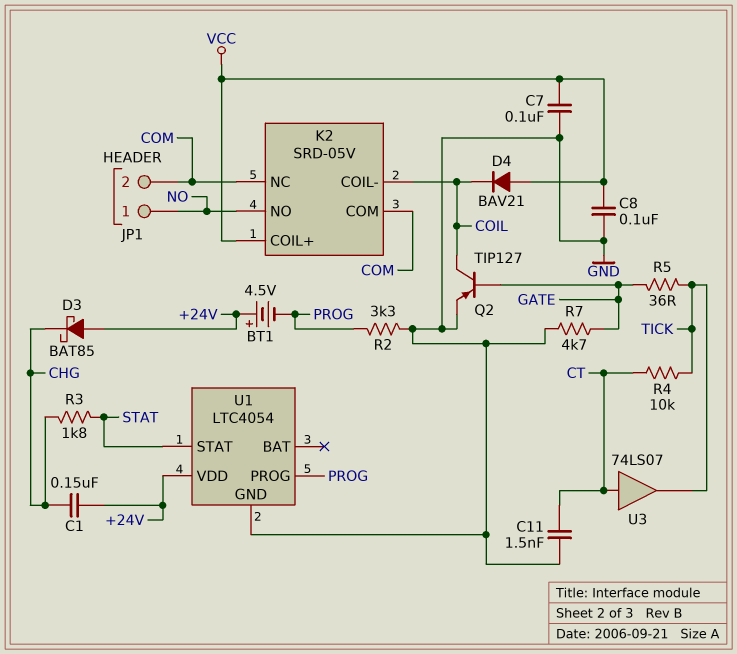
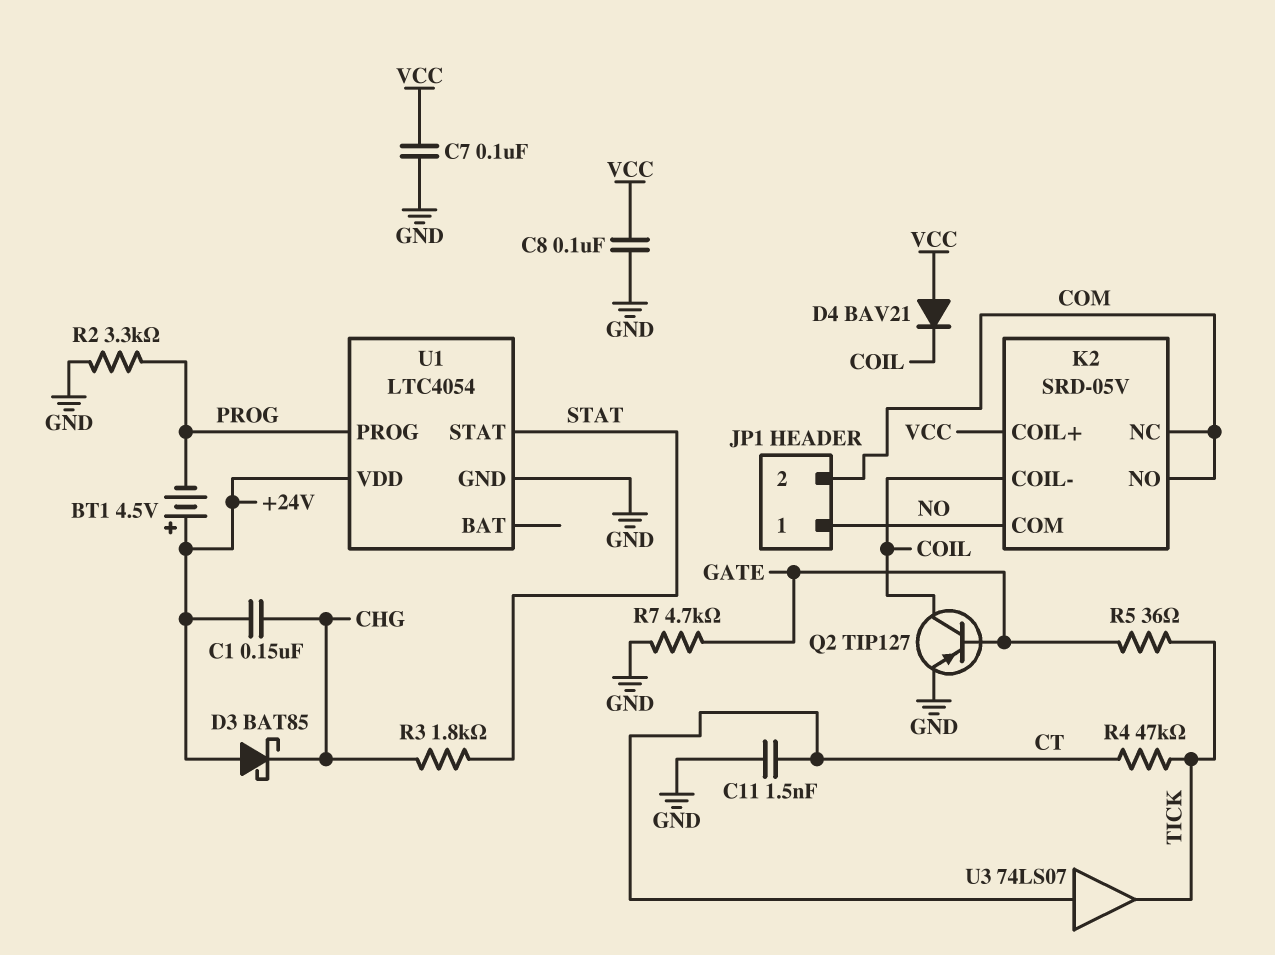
K2 pin COM: COM -> NO
K2 pin NO: NO -> COM
R4: 10k (CT, TICK) -> 47k (CT, TICK)

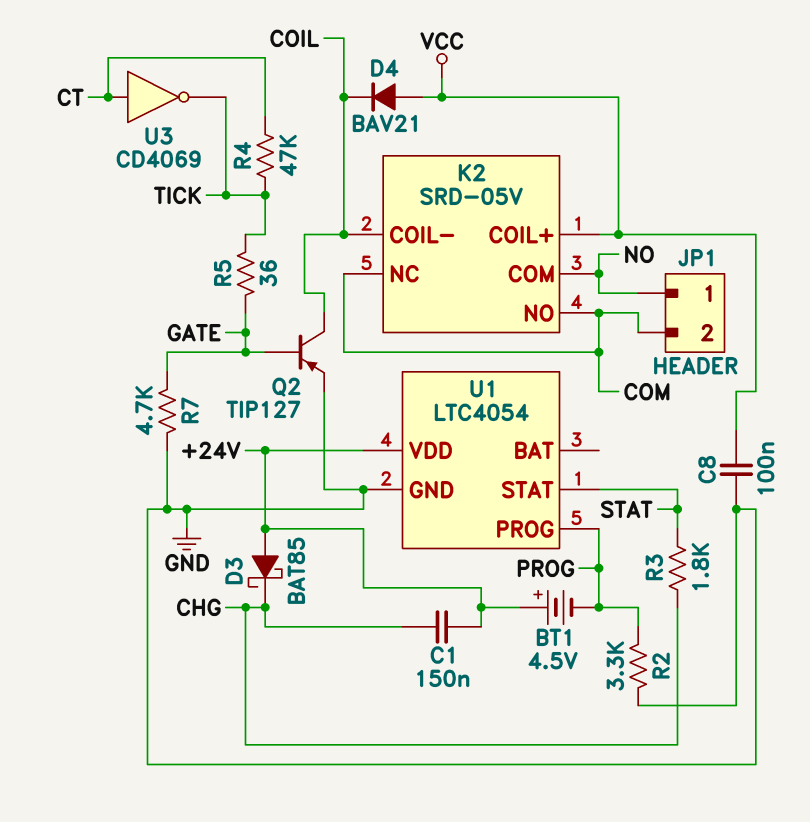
C7: 100nF (GND, VCC) -> none
C11: 1.5nF (CT, GND) -> none
U3: buffer 74LS07 (in CT, out TICK) -> NOT CD4069 (in CT, out TICK)

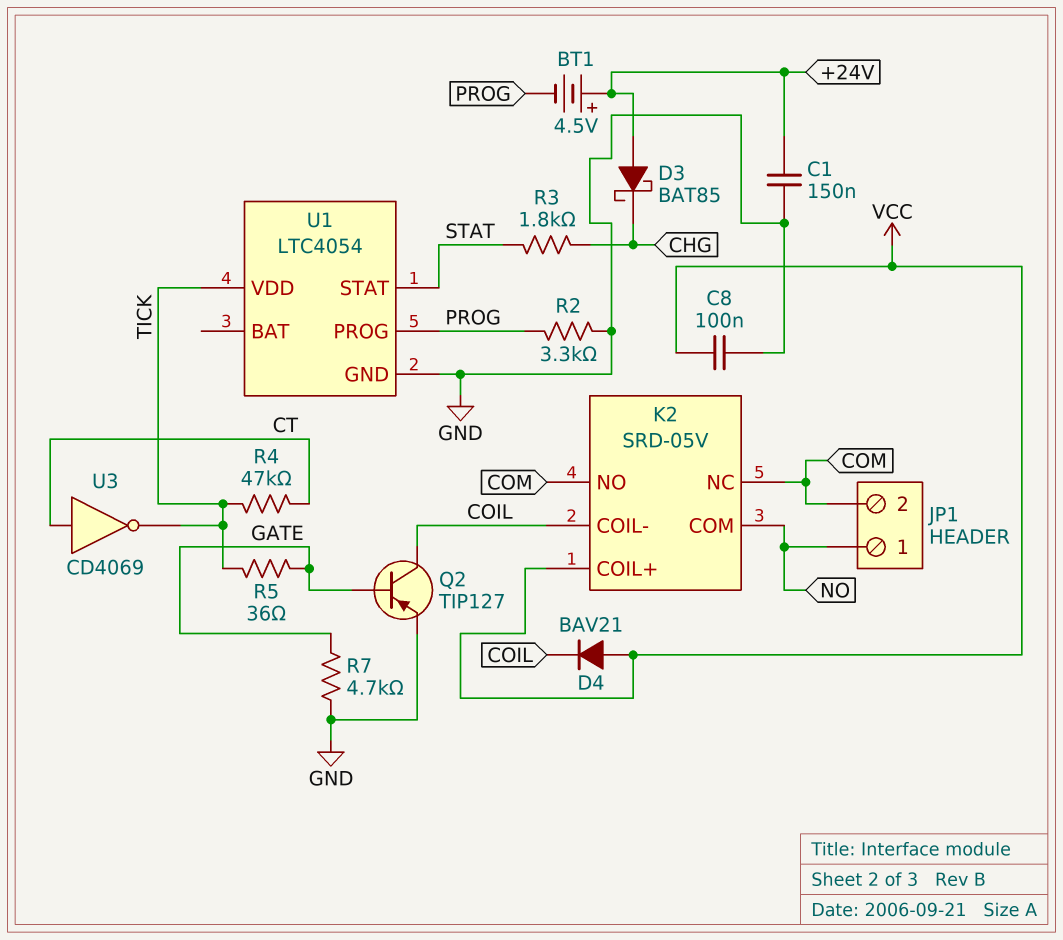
C1: 150nF (+24V, CHG) -> 150nF (+24V, GND)
U1 pin VDD: +24V -> TICK

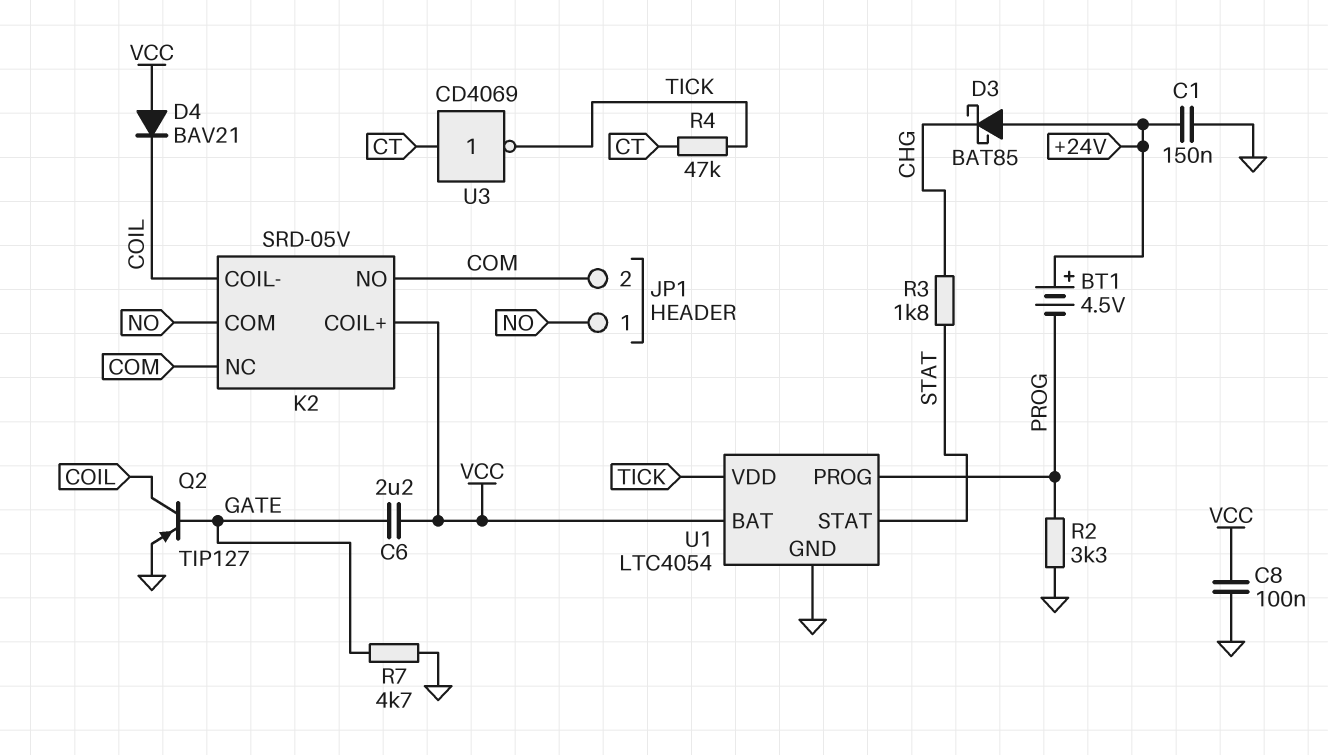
C6: none -> 2.2uF (GATE, VCC)
R5: 36 (GATE, TICK) -> none
U1 pin BAT: none -> VCC

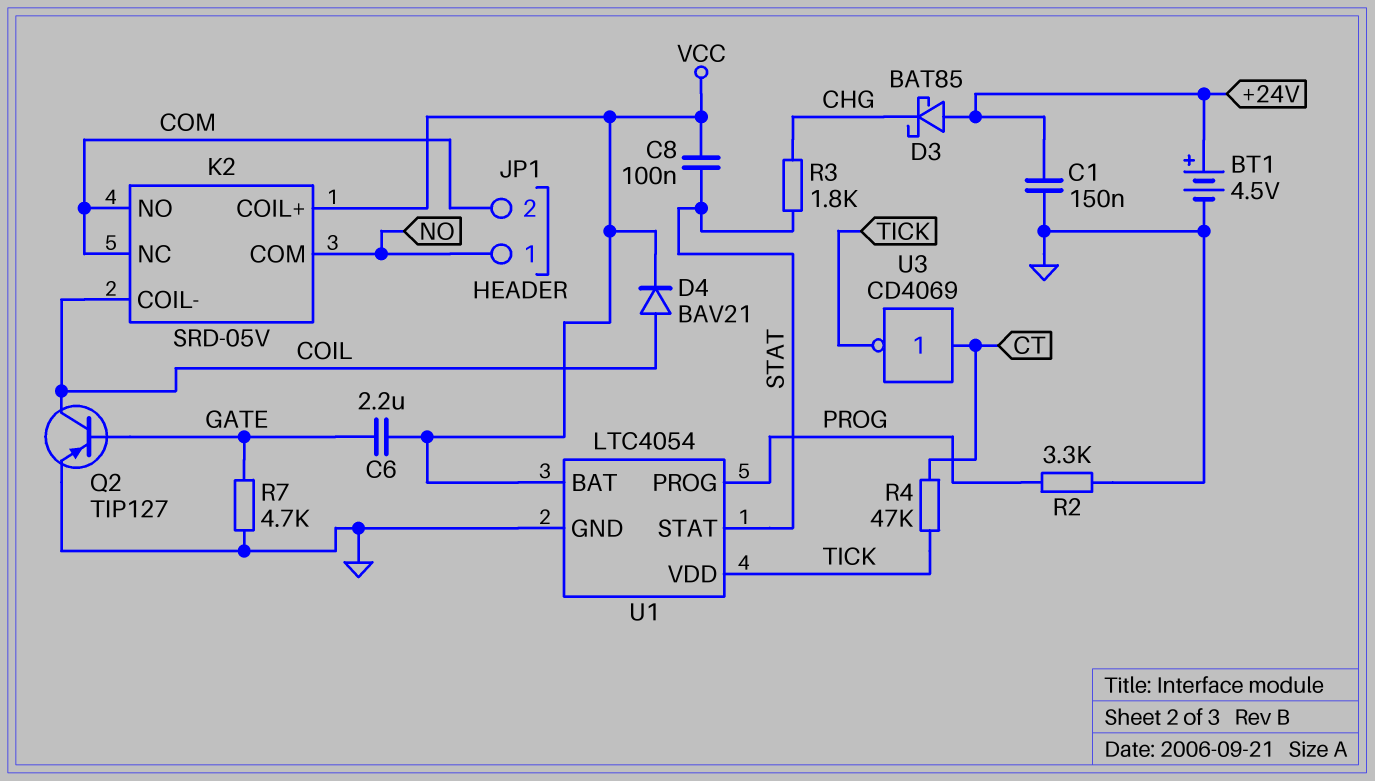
BT1: 4.5V (plus +24V, minus PROG) -> 4.5V (plus +24V, minus GND)
C8: 100nF (GND, VCC) -> 100nF (STAT, VCC)
D4: diode BAV21 (A VCC, K COIL) -> diode BAV21 (A COIL, K VCC)

